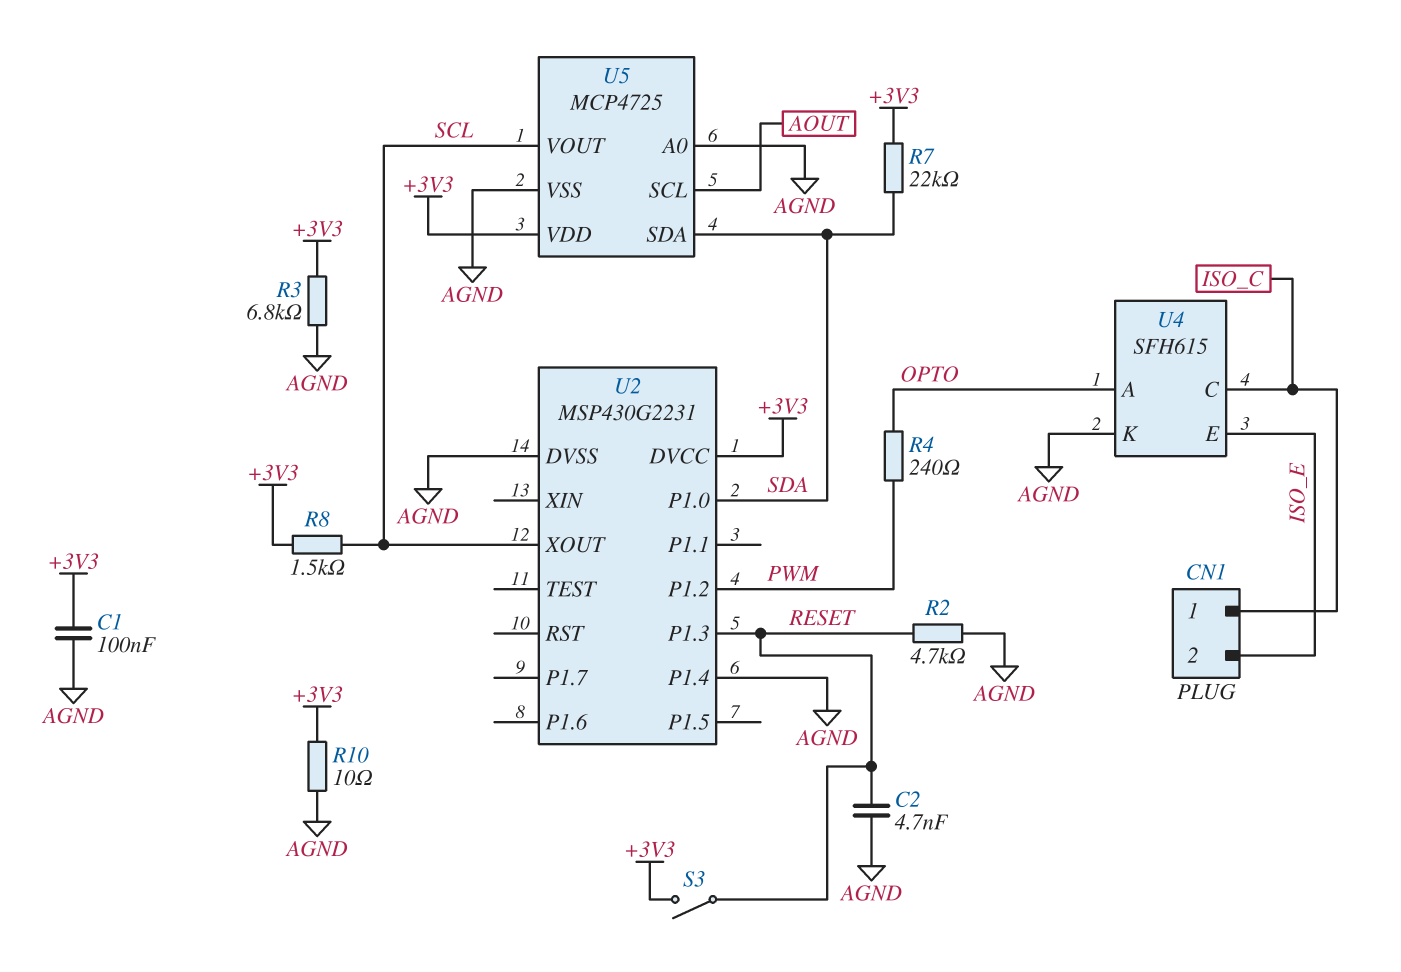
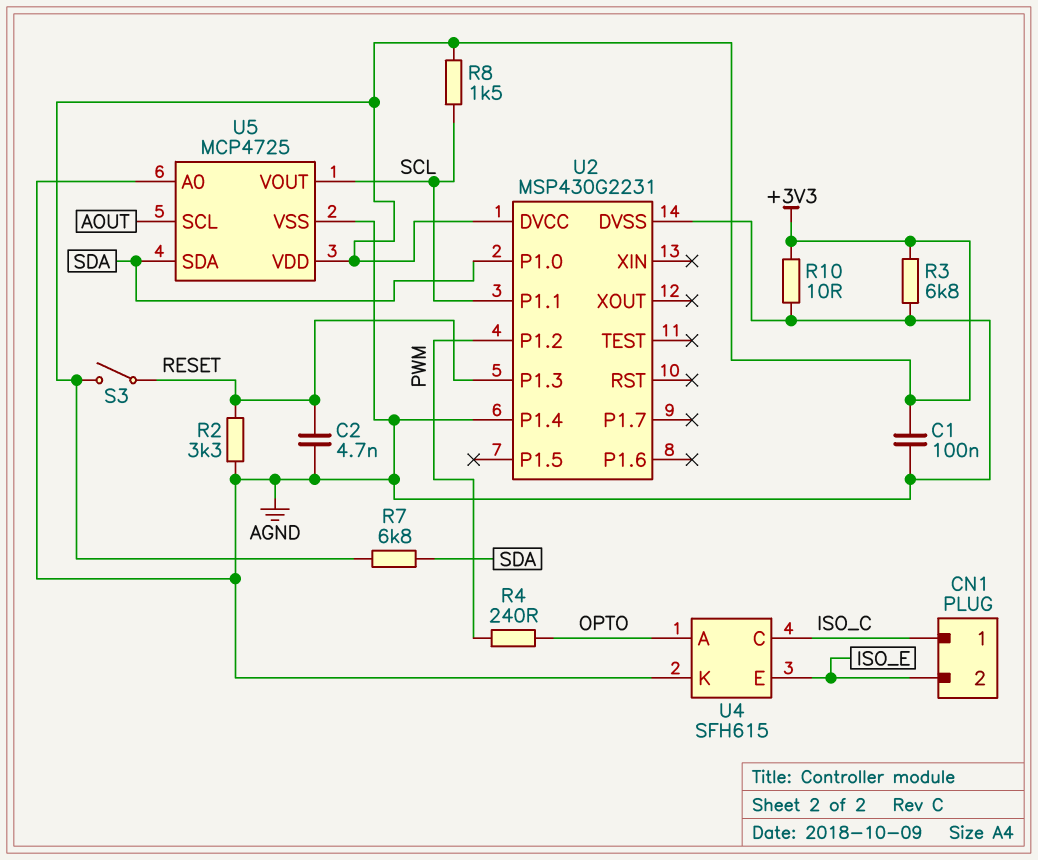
R2: 4.7k (AGND, RESET) -> 3.3k (AGND, RESET)
R7: 22k (+3V3, SDA) -> 6.8k (+3V3, SDA)
U2 pin P1.1: none -> SCL
U2 pin XOUT: SCL -> none

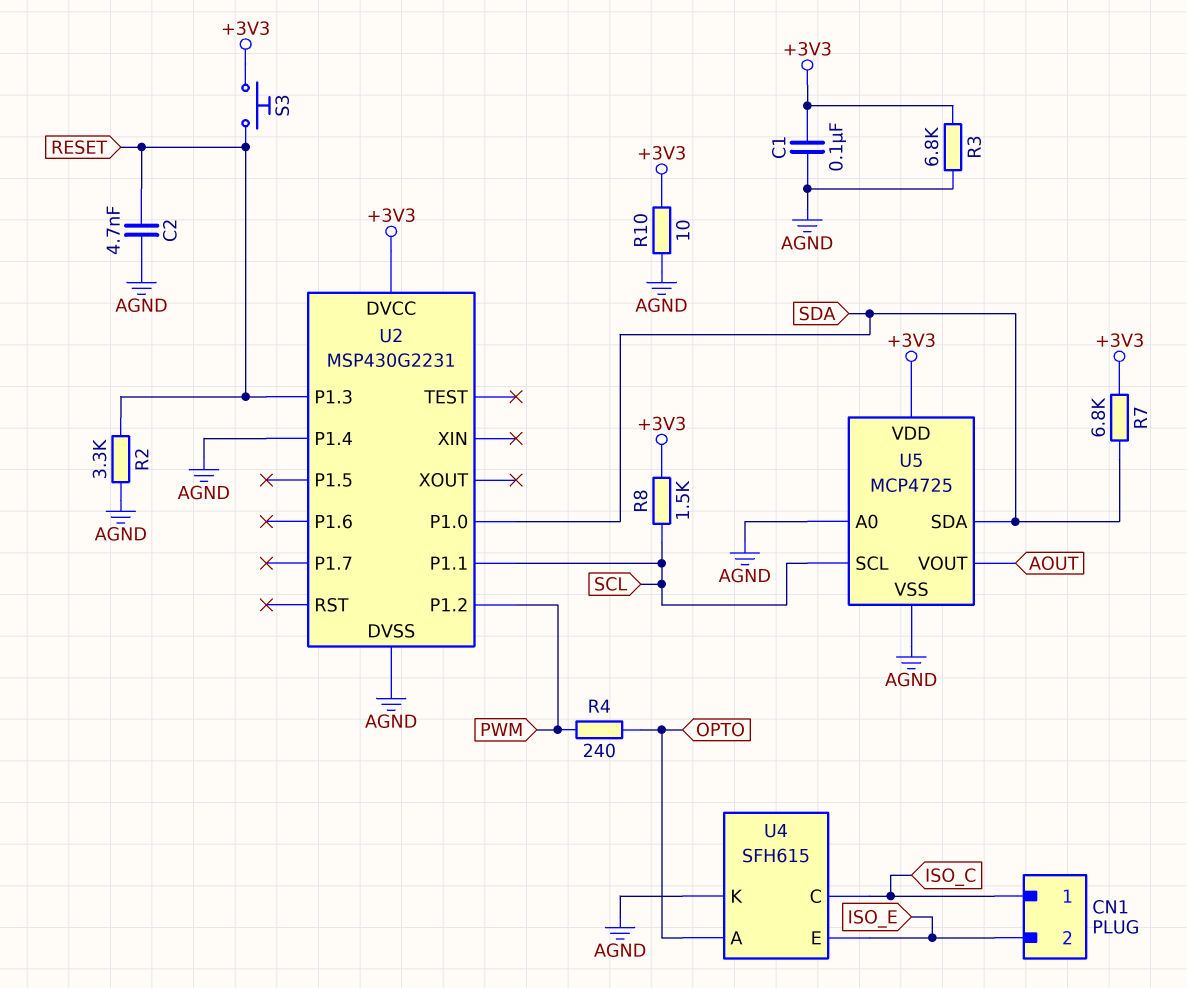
S3: switch (+3V3, RESET) -> button (+3V3, RESET)
U5 pin SCL: AOUT -> SCL
U5 pin VOUT: SCL -> AOUT

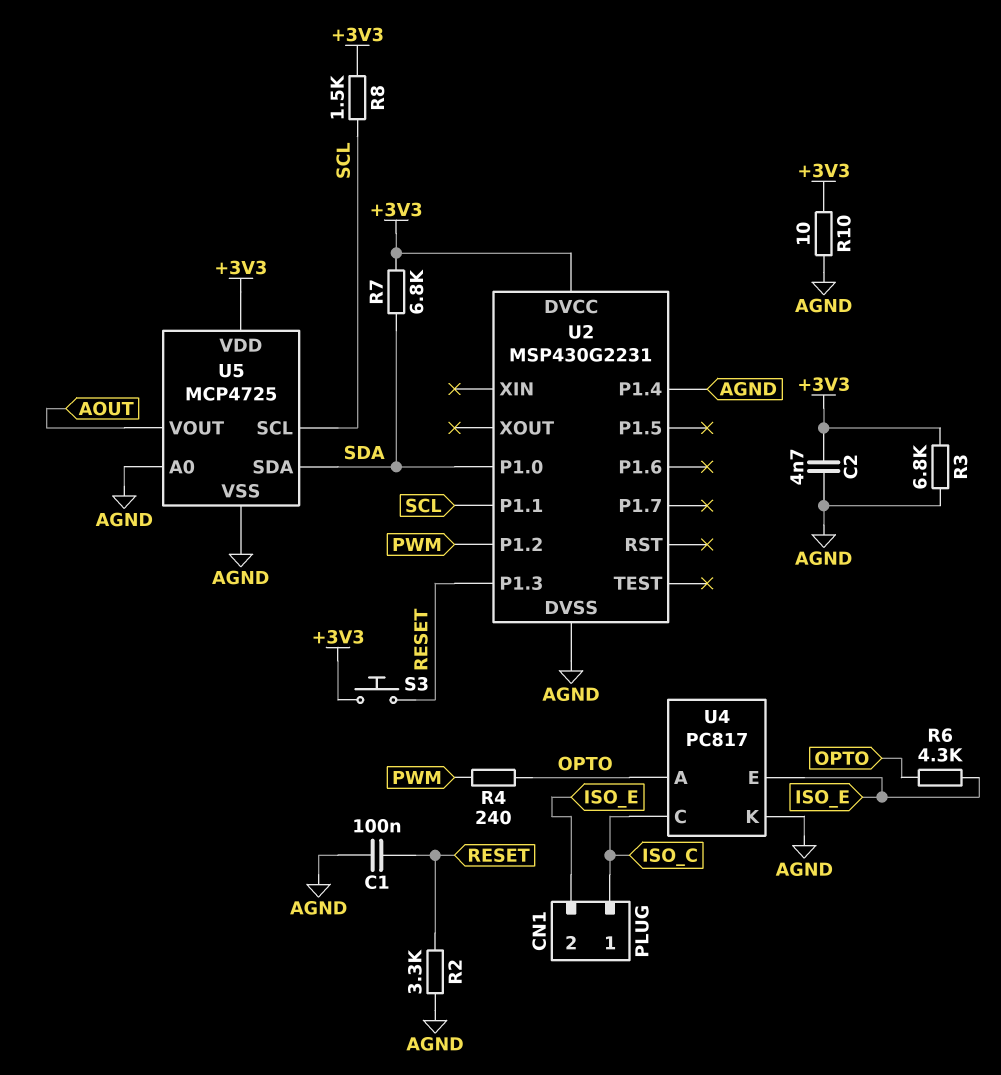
C1: 100nF (+3V3, AGND) -> 100nF (AGND, RESET)
C2: 4.7nF (AGND, RESET) -> 4.7nF (+3V3, AGND)
R6: none -> 4.3k (ISO_E, OPTO)
U4: SFH615 -> PC817

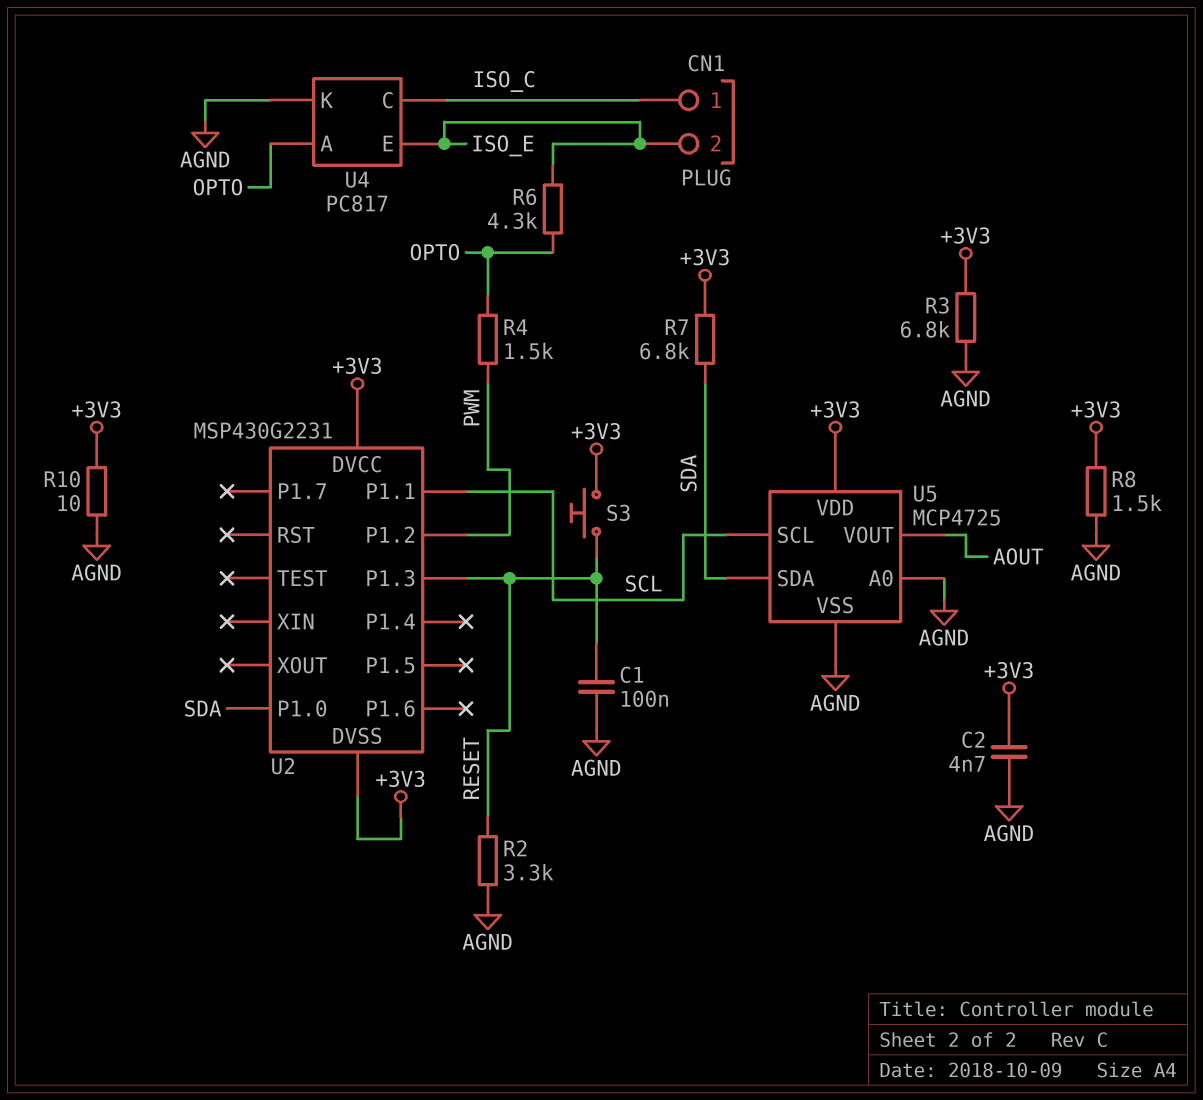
R4: 240 (OPTO, PWM) -> 1.5k (OPTO, PWM)
R8: 1.5k (+3V3, SCL) -> 1.5k (+3V3, AGND)
U2 pin DVSS: AGND -> +3V3
U2 pin P1.4: AGND -> none

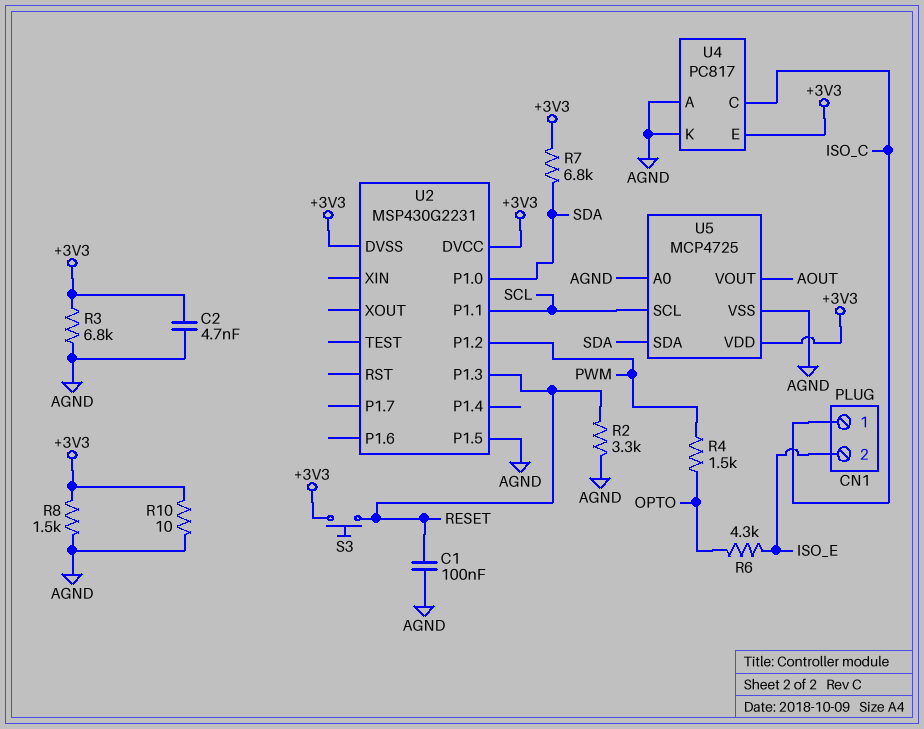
U2 pin P1.5: none -> AGND
U4 pin A: OPTO -> AGND
U4 pin E: ISO_E -> +3V3

